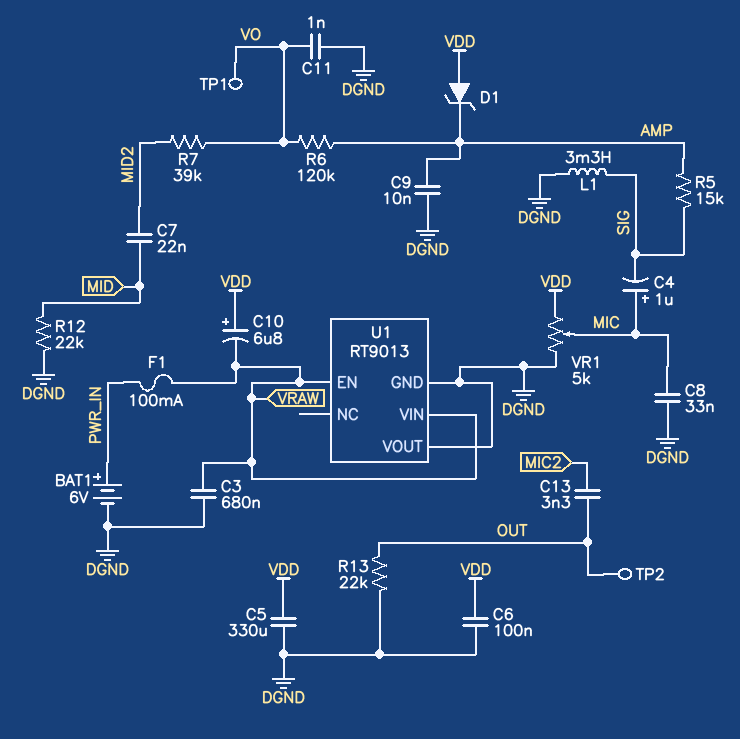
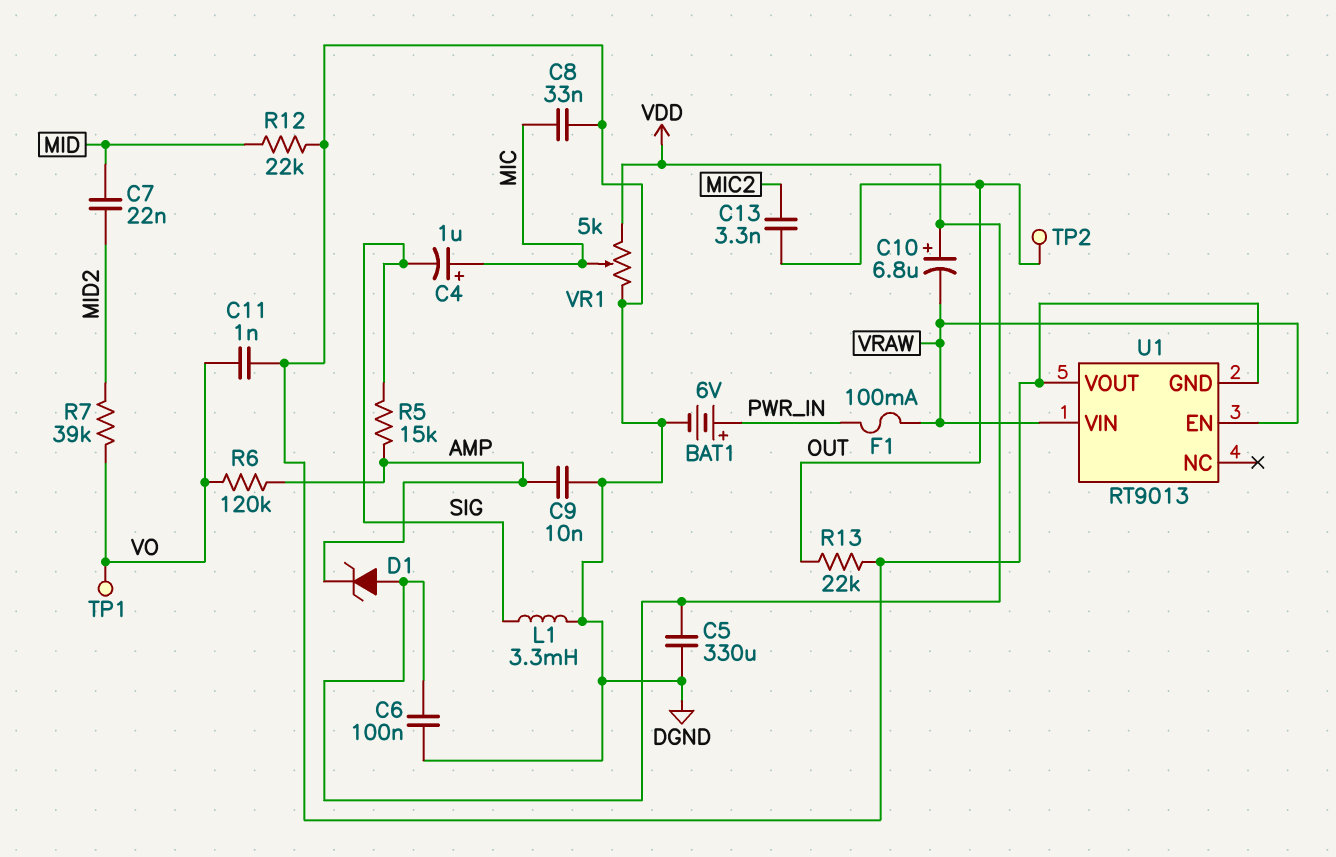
C3: 680nF (DGND, VRAW) -> none

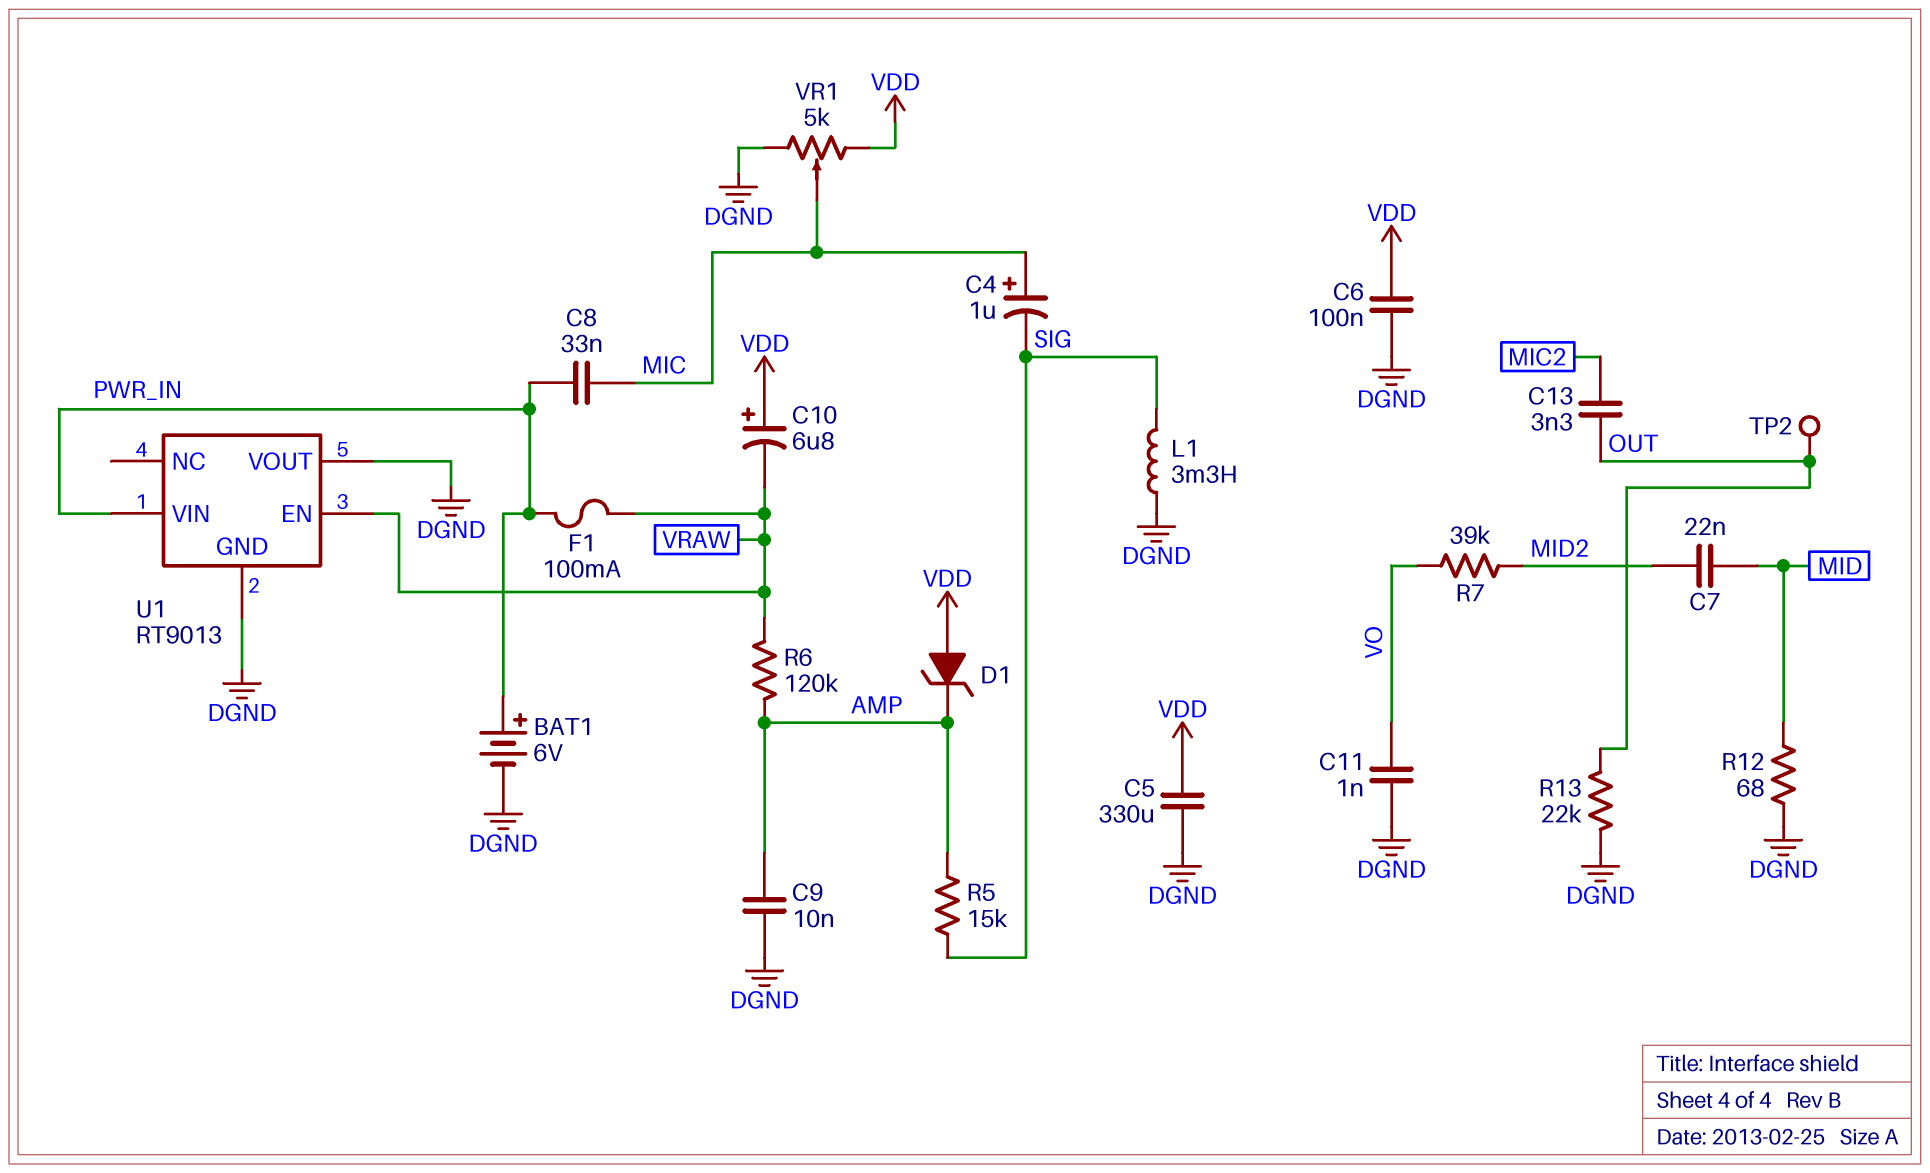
C8: 33nF (DGND, MIC) -> 33nF (MIC, PWR_IN)
R6: 120k (AMP, VO) -> 120k (AMP, VRAW)
R12: 22k (DGND, MID) -> 68 (DGND, MID)
TP1: test point (VO) -> none
U1 pin VIN: VRAW -> PWR_IN

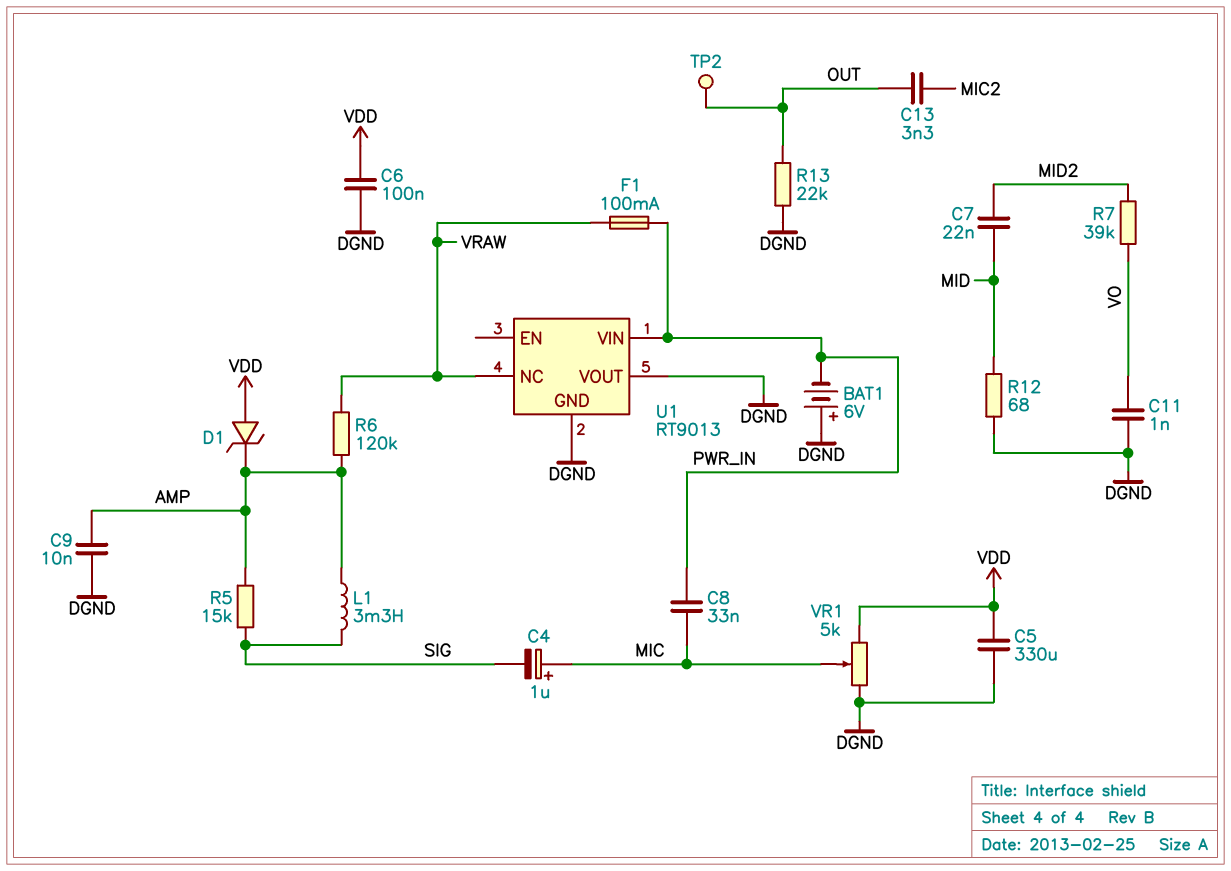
BAT1: 6V (plus PWR_IN, minus DGND) -> 6V (plus DGND, minus PWR_IN)
C10: 6.8uF (plus VDD, minus VRAW) -> none
L1: 3.3mH (DGND, SIG) -> 3.3mH (AMP, SIG)
U1 pin EN: VRAW -> none
U1 pin NC: none -> VRAW

